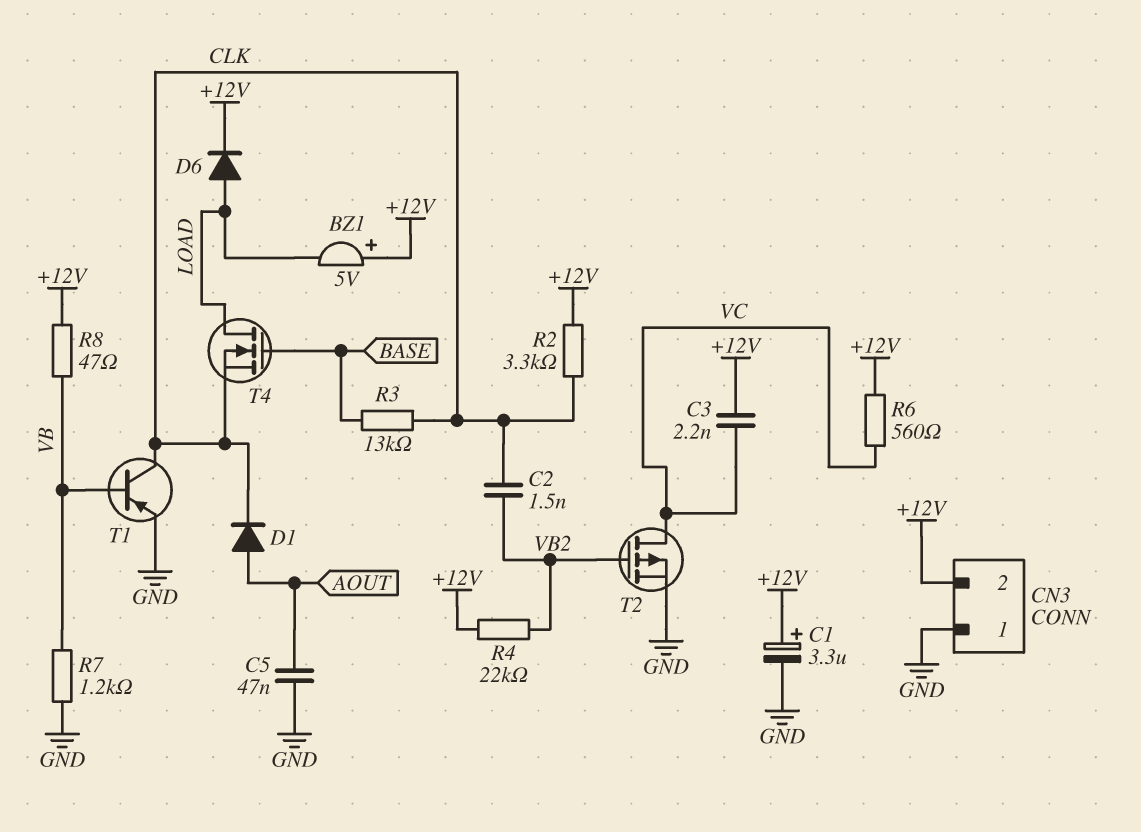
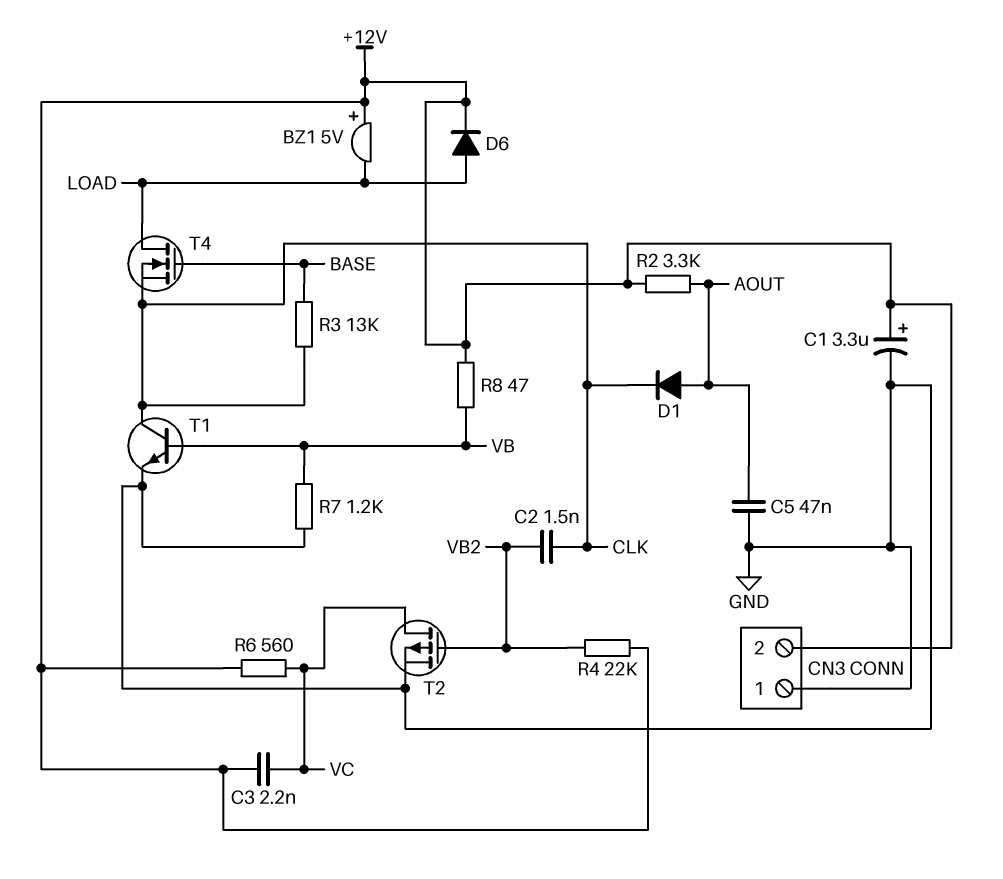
R2: 3.3k (+12V, CLK) -> 3.3k (+12V, AOUT)
T1: PNP (B VB, C CLK, E GND) -> NPN (B VB, C CLK, E GND)

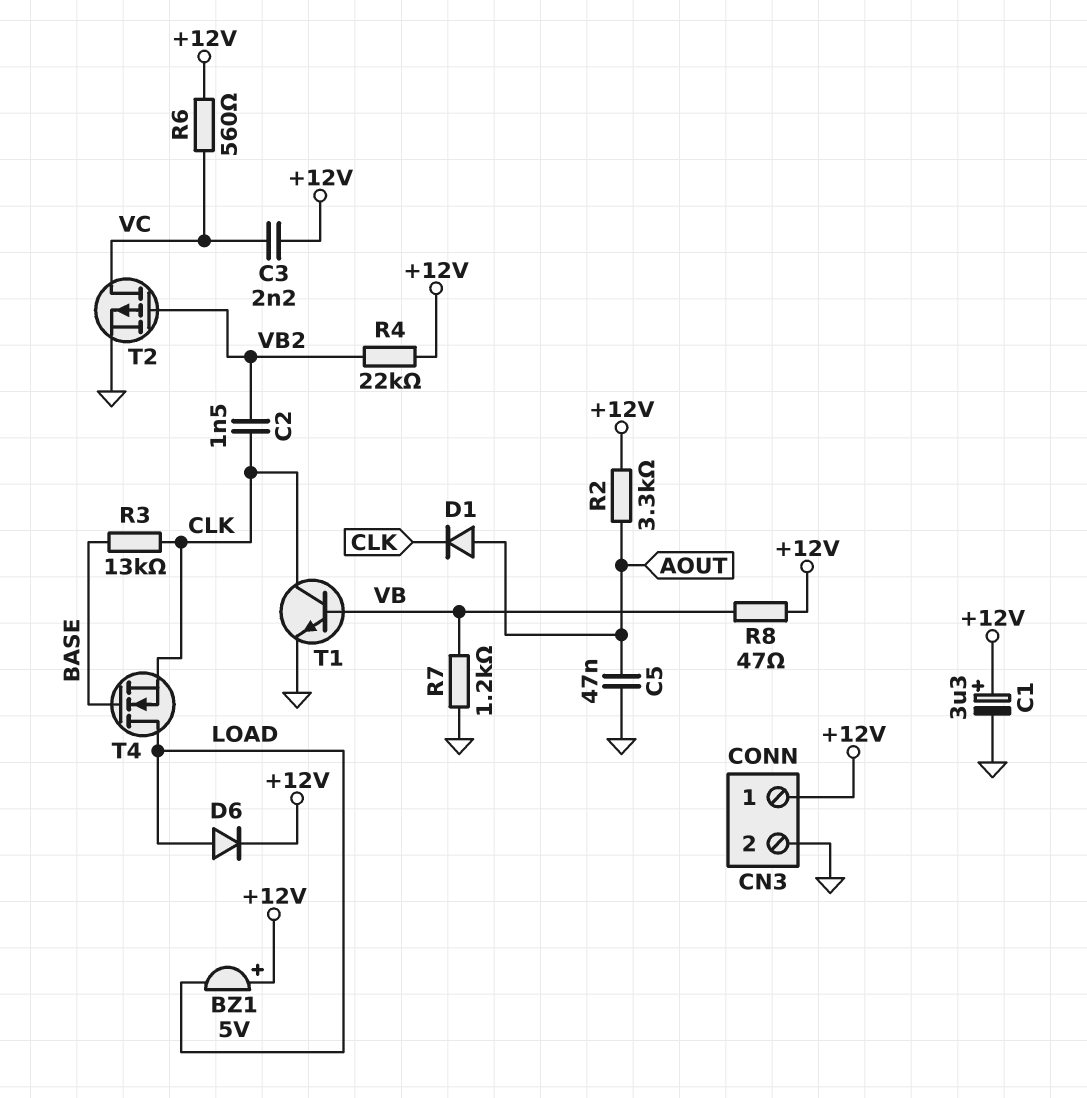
CN3 pin 1: GND -> +12V
CN3 pin 2: +12V -> GND

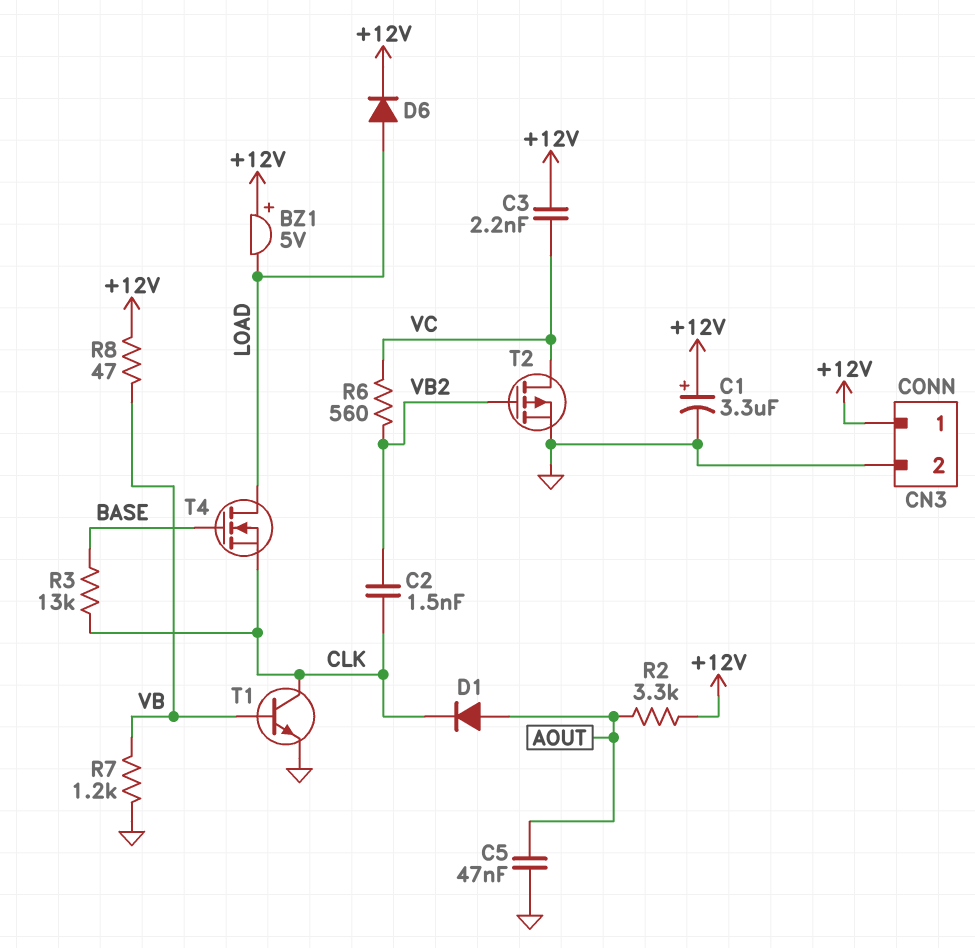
R4: 22k (+12V, VB2) -> none
R6: 560 (+12V, VC) -> 560 (VB2, VC)

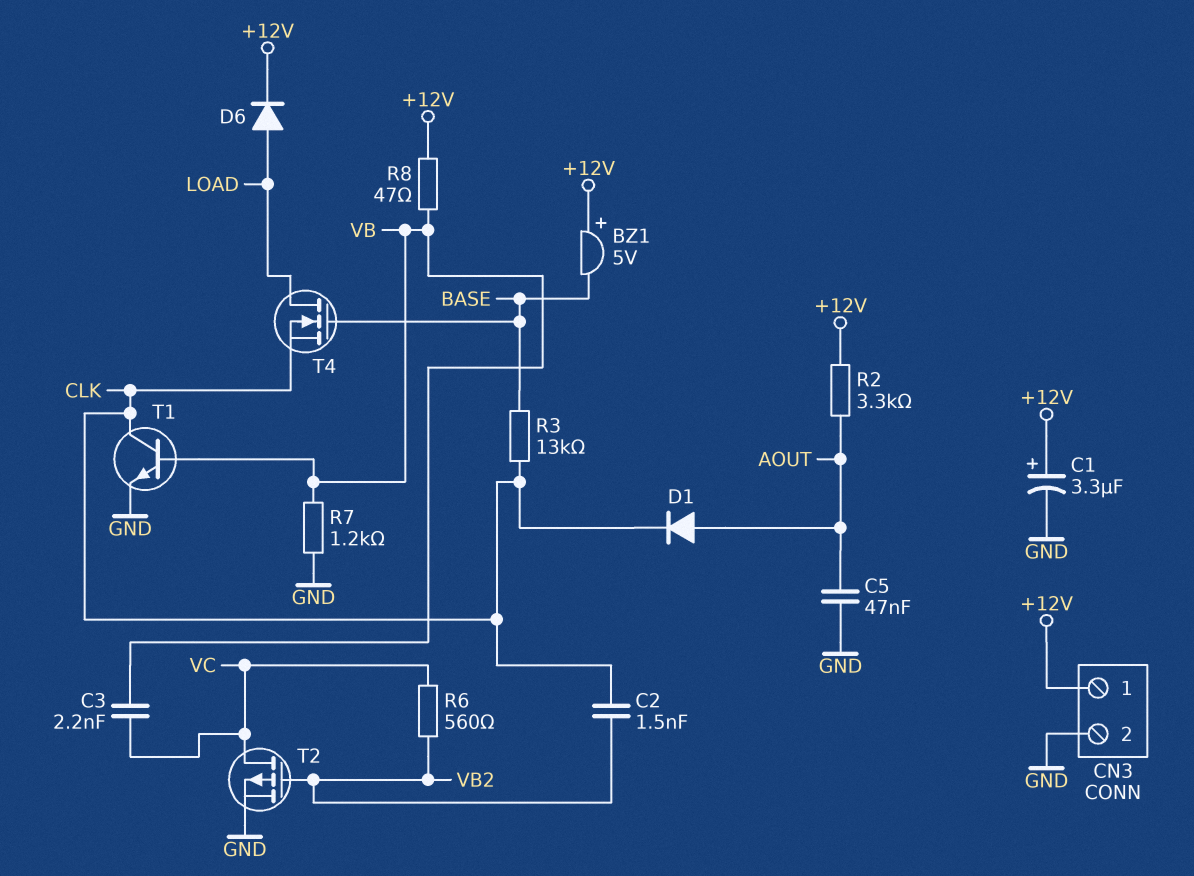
BZ1: buzzer 5V (plus +12V, minus LOAD) -> buzzer 5V (plus +12V, minus BASE)
C3: 2.2nF (+12V, VC) -> 2.2nF (VB, VC)

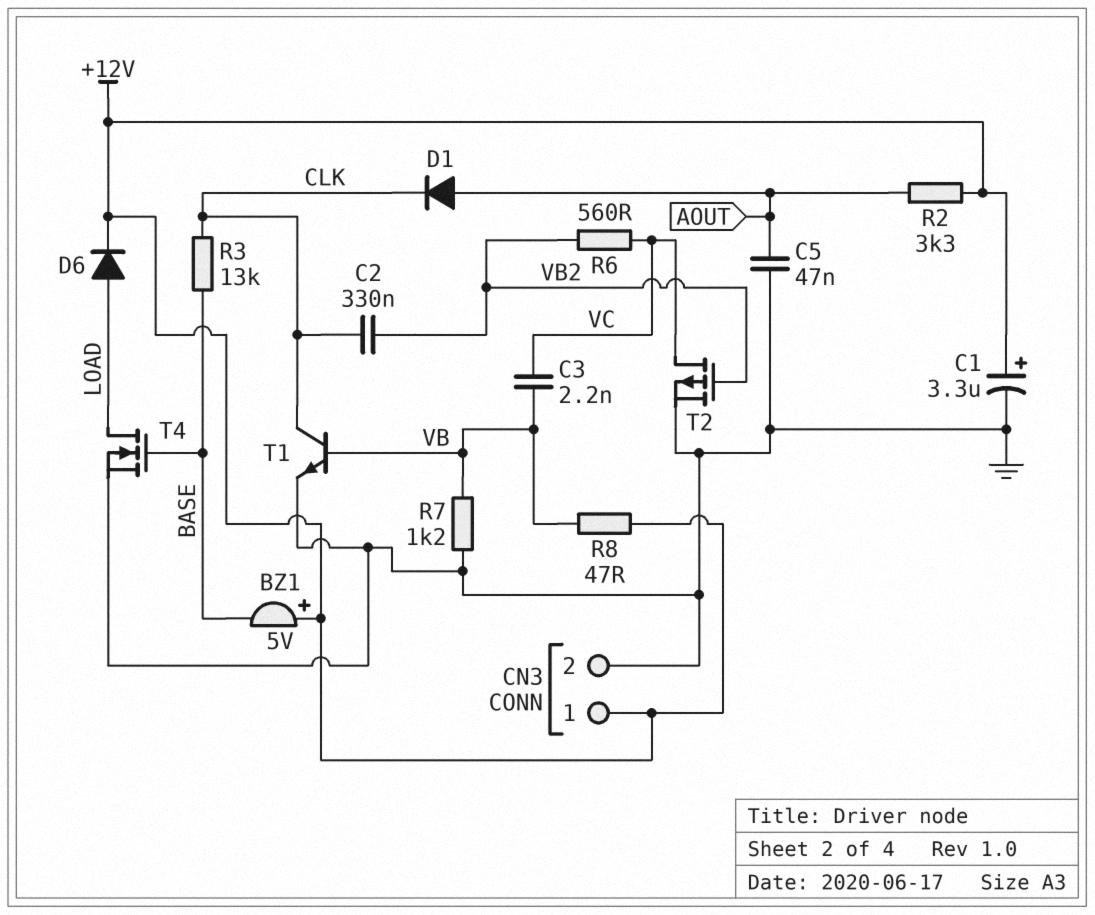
C2: 1.5nF (CLK, VB2) -> 330nF (CLK, VB2)
T4: NMOS (G BASE, D LOAD, S CLK) -> NMOS (G BASE, D LOAD, S GND)

